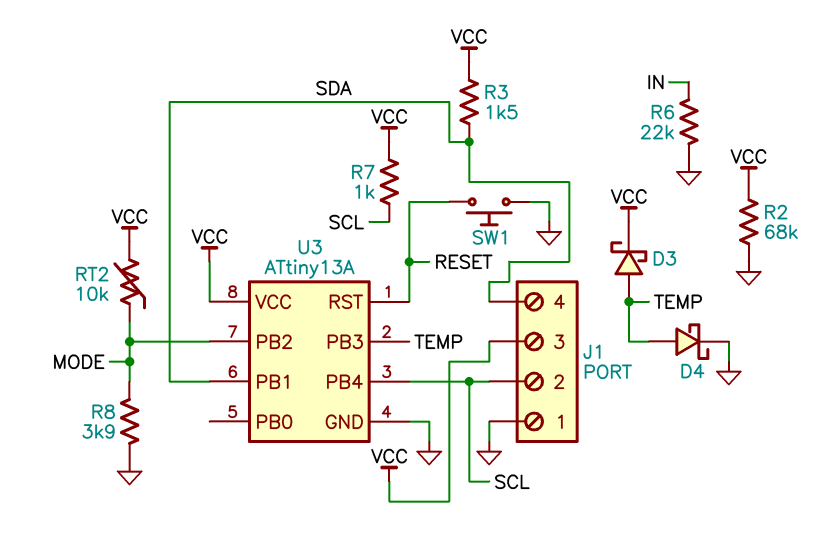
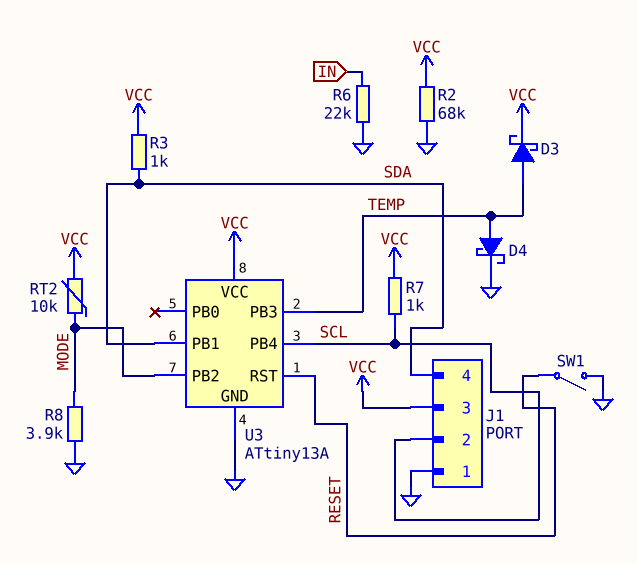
R3: 1.5k (SDA, VCC) -> 1k (SDA, VCC)
SW1: button (GND, RESET) -> switch (GND, RESET)

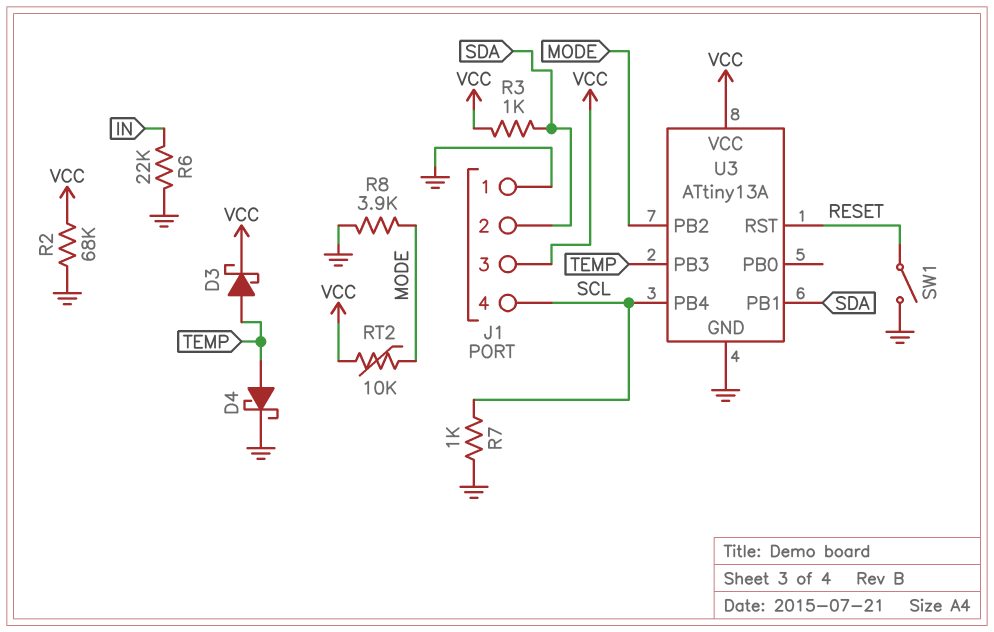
J1 pin 2: SCL -> SDA
J1 pin 4: SDA -> SCL
R7: 1k (SCL, VCC) -> 1k (GND, SCL)

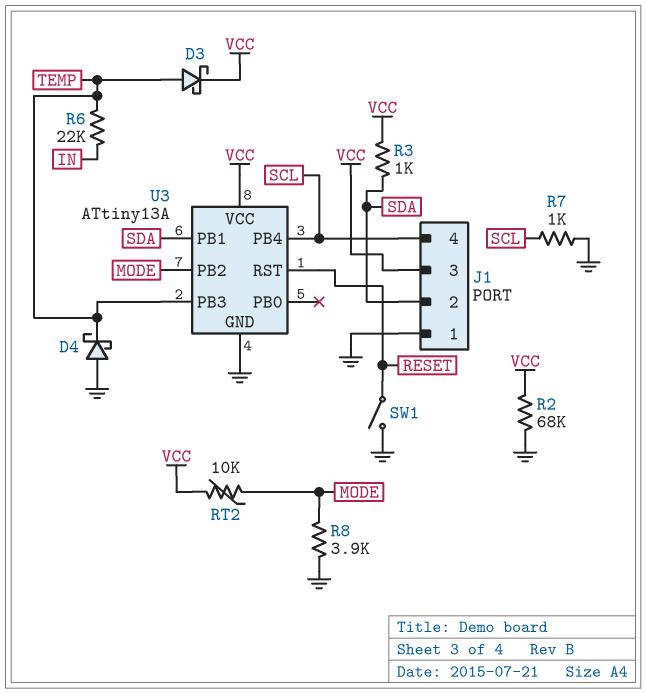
D4: schottky (A TEMP, K GND) -> schottky (A GND, K TEMP)
R6: 22k (GND, IN) -> 22k (IN, TEMP)

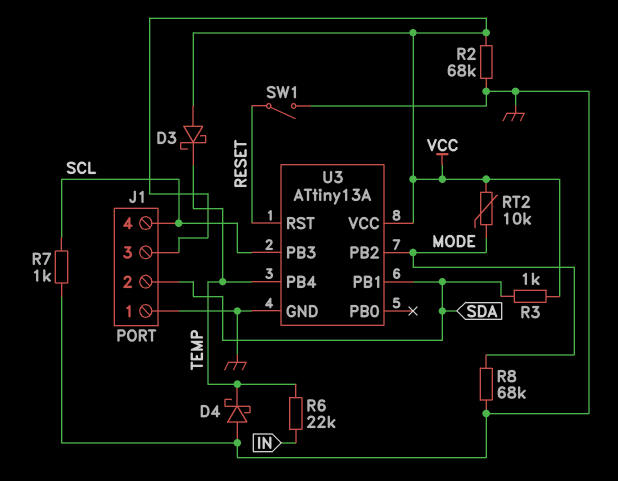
D3: schottky (A TEMP, K VCC) -> schottky (A VCC, K TEMP)
R8: 3.9k (GND, MODE) -> 68k (GND, MODE)
U3 pin PB3: TEMP -> SCL
U3 pin PB4: SCL -> TEMP

